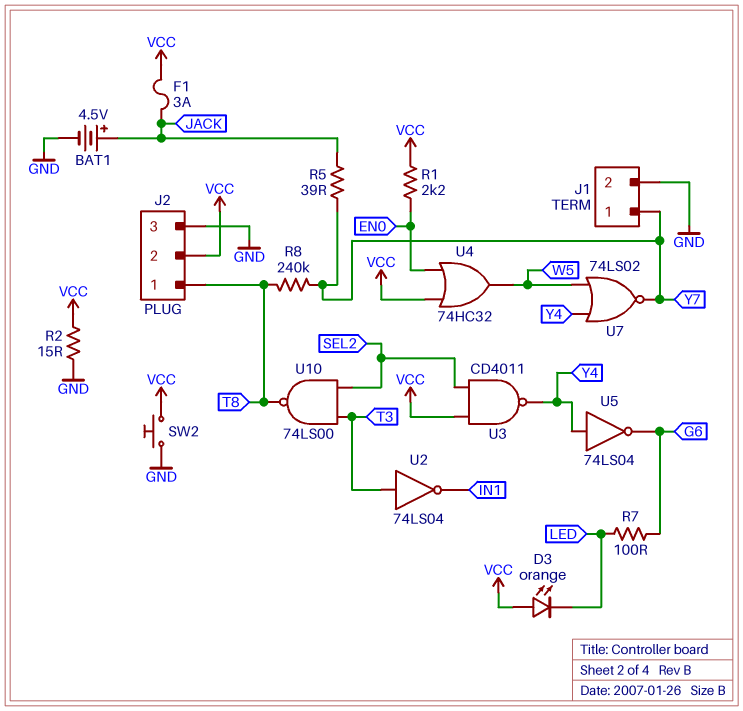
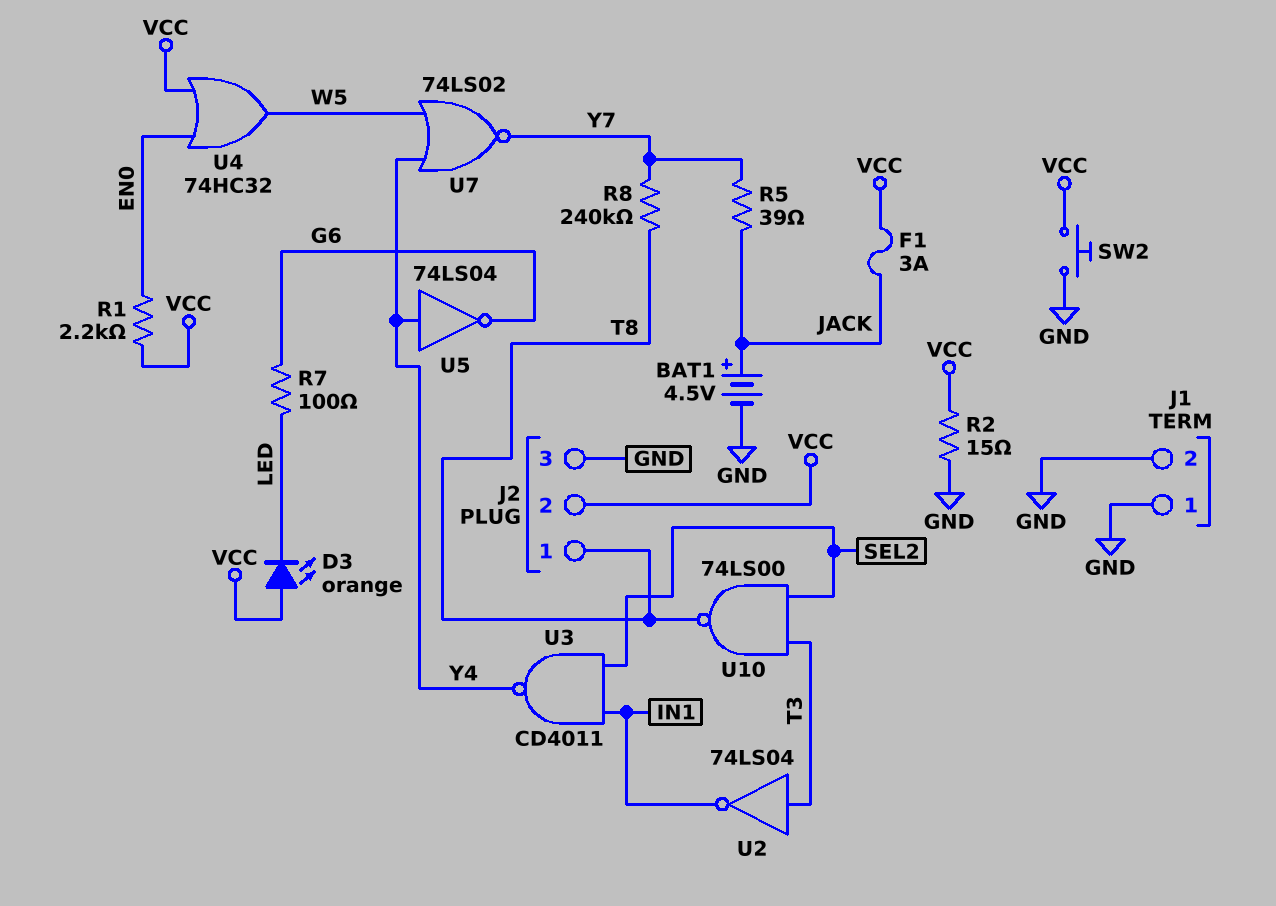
J1 pin 1: Y7 -> GND
U3: NAND CD4011 (in SEL2, in VCC, out Y4) -> NAND CD4011 (in IN1, in SEL2, out Y4)

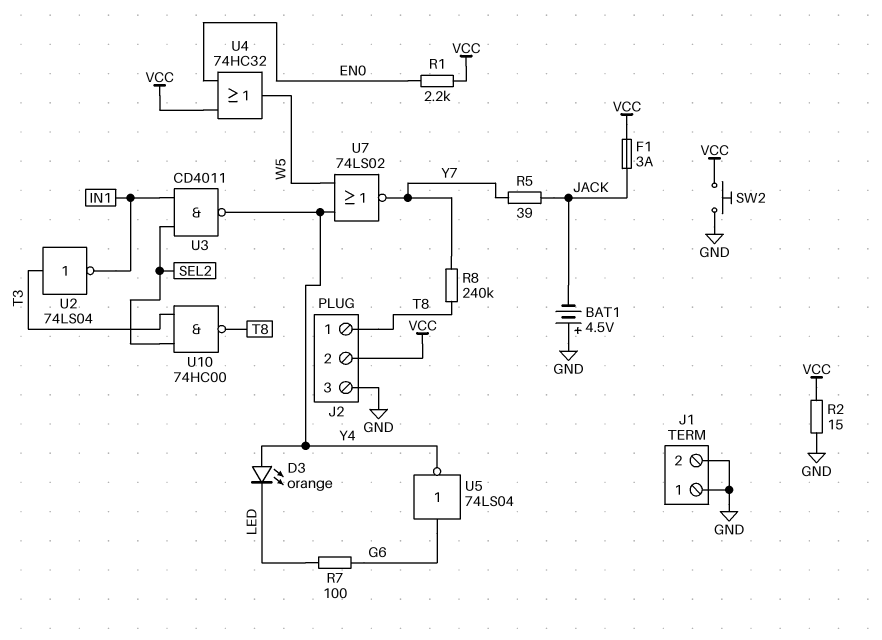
BAT1: 4.5V (plus JACK, minus GND) -> 4.5V (plus GND, minus JACK)
D3: LED orange (A VCC, K LED) -> LED orange (A Y4, K LED)
U5: NOT 74LS04 (in Y4, out G6) -> NOT 74LS04 (in G6, out Y4)
U10: NAND 74LS00 (in SEL2, in T3, out T8) -> NAND 74HC00 (in SEL2, in T3, out T8)

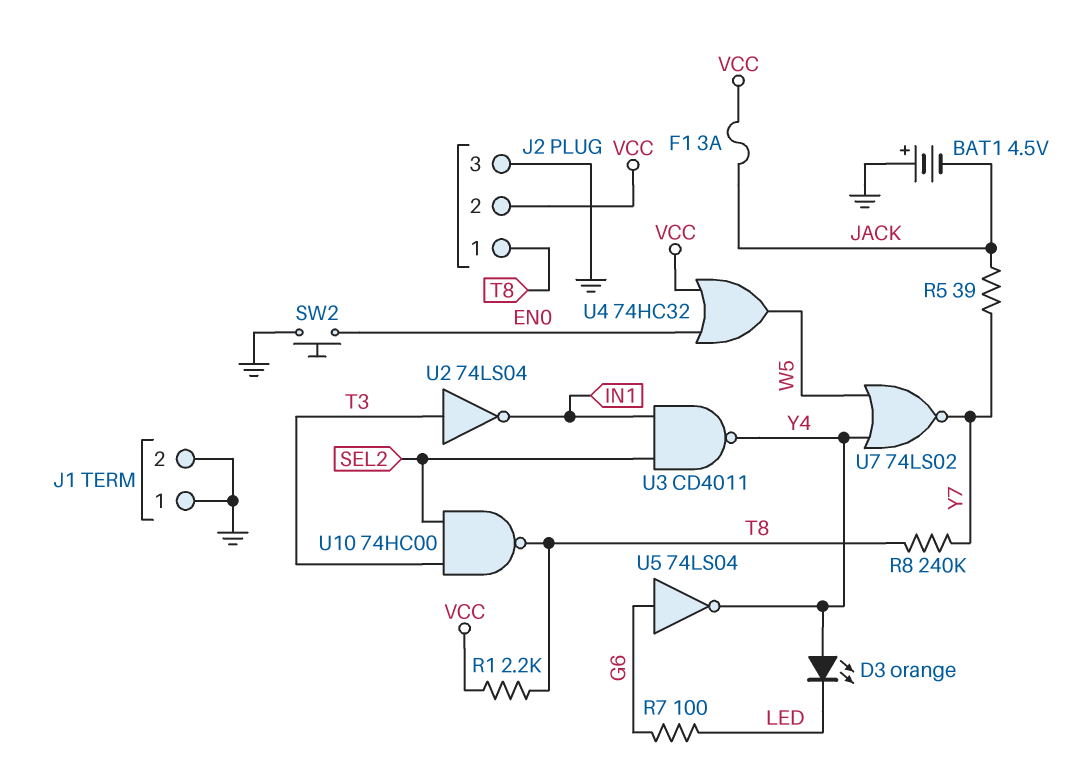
R1: 2.2k (EN0, VCC) -> 2.2k (T8, VCC)
R2: 15 (GND, VCC) -> none
SW2: button (GND, VCC) -> button (EN0, GND)

